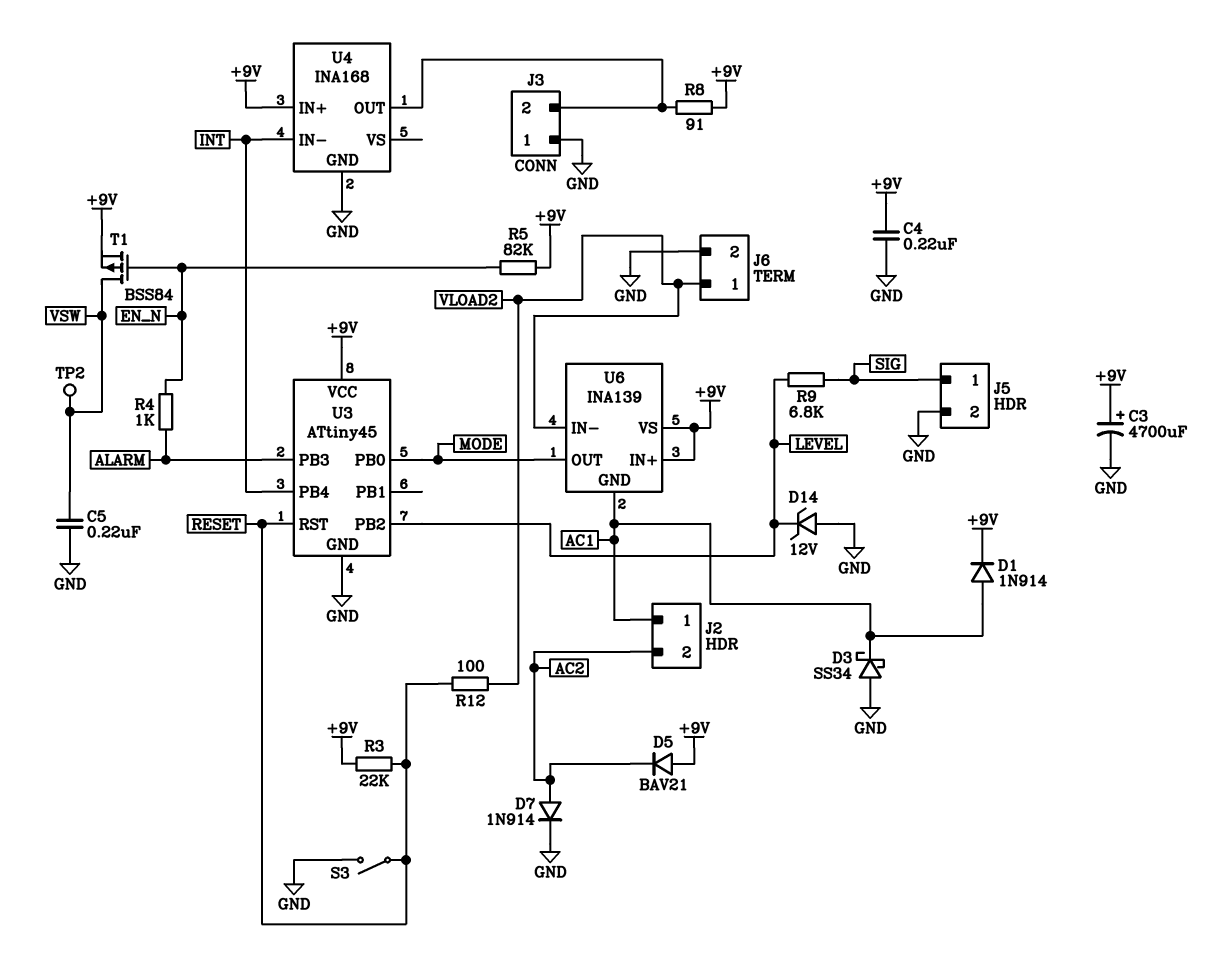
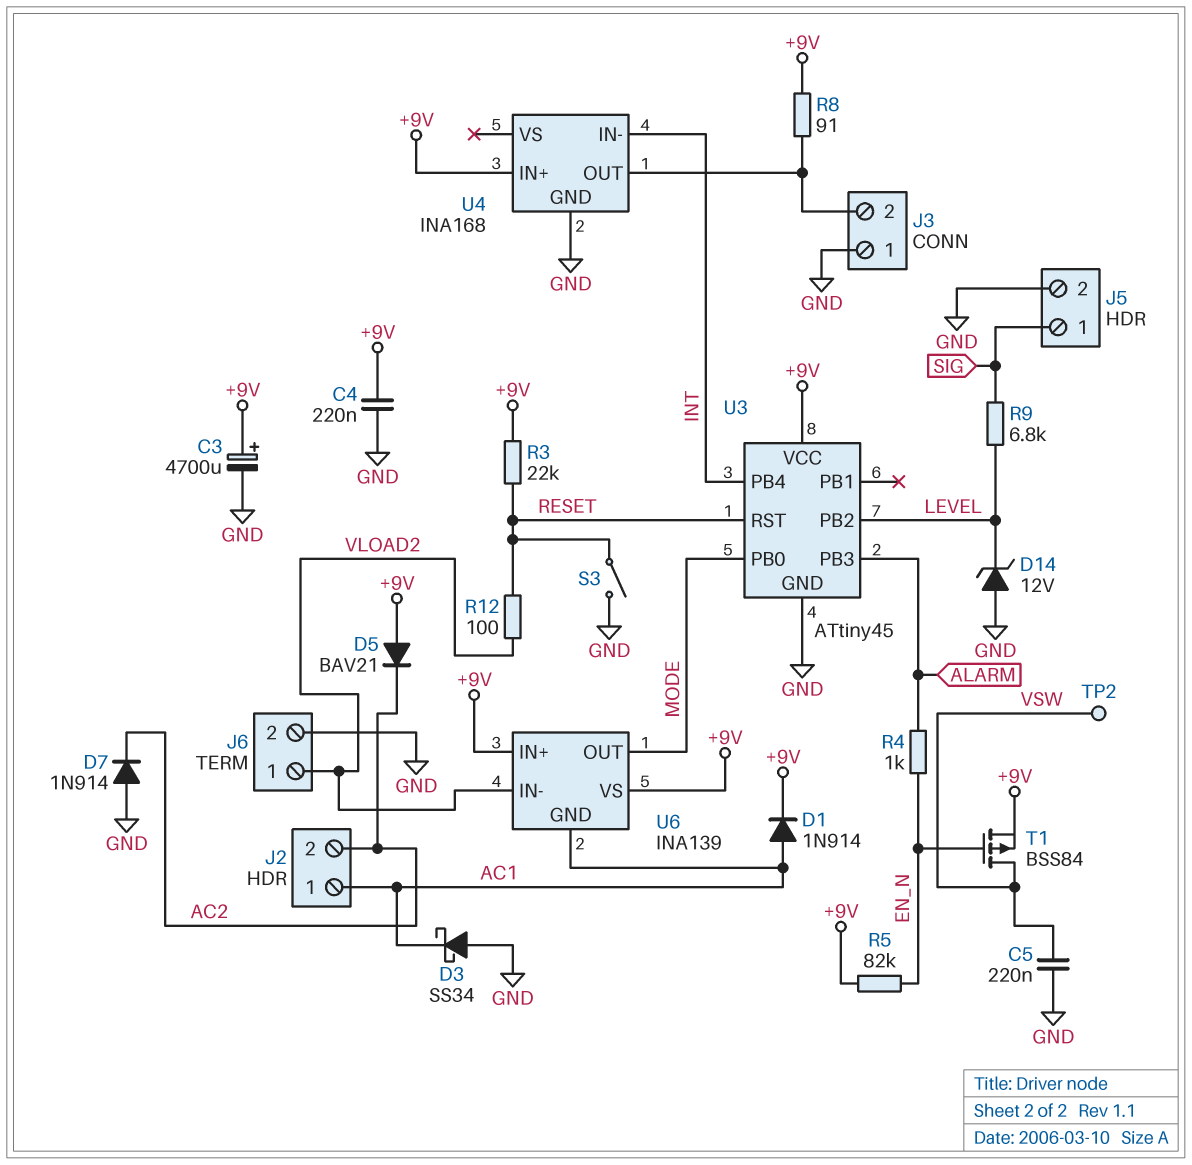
D7: diode 1N914 (A AC2, K GND) -> diode 1N914 (A GND, K AC2)

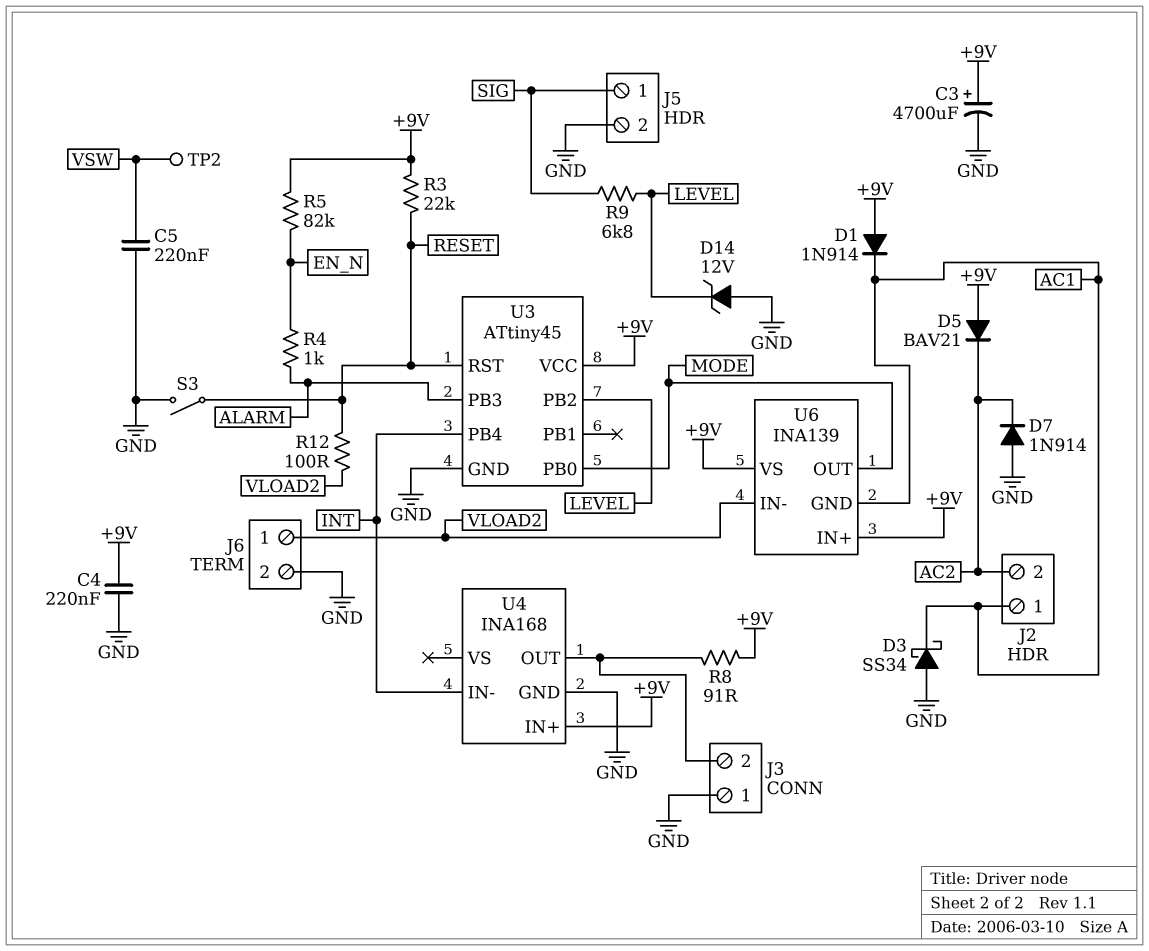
D1: diode 1N914 (A AC1, K +9V) -> diode 1N914 (A +9V, K AC1)
T1: PMOS BSS84 (G EN_N, D VSW, S +9V) -> none

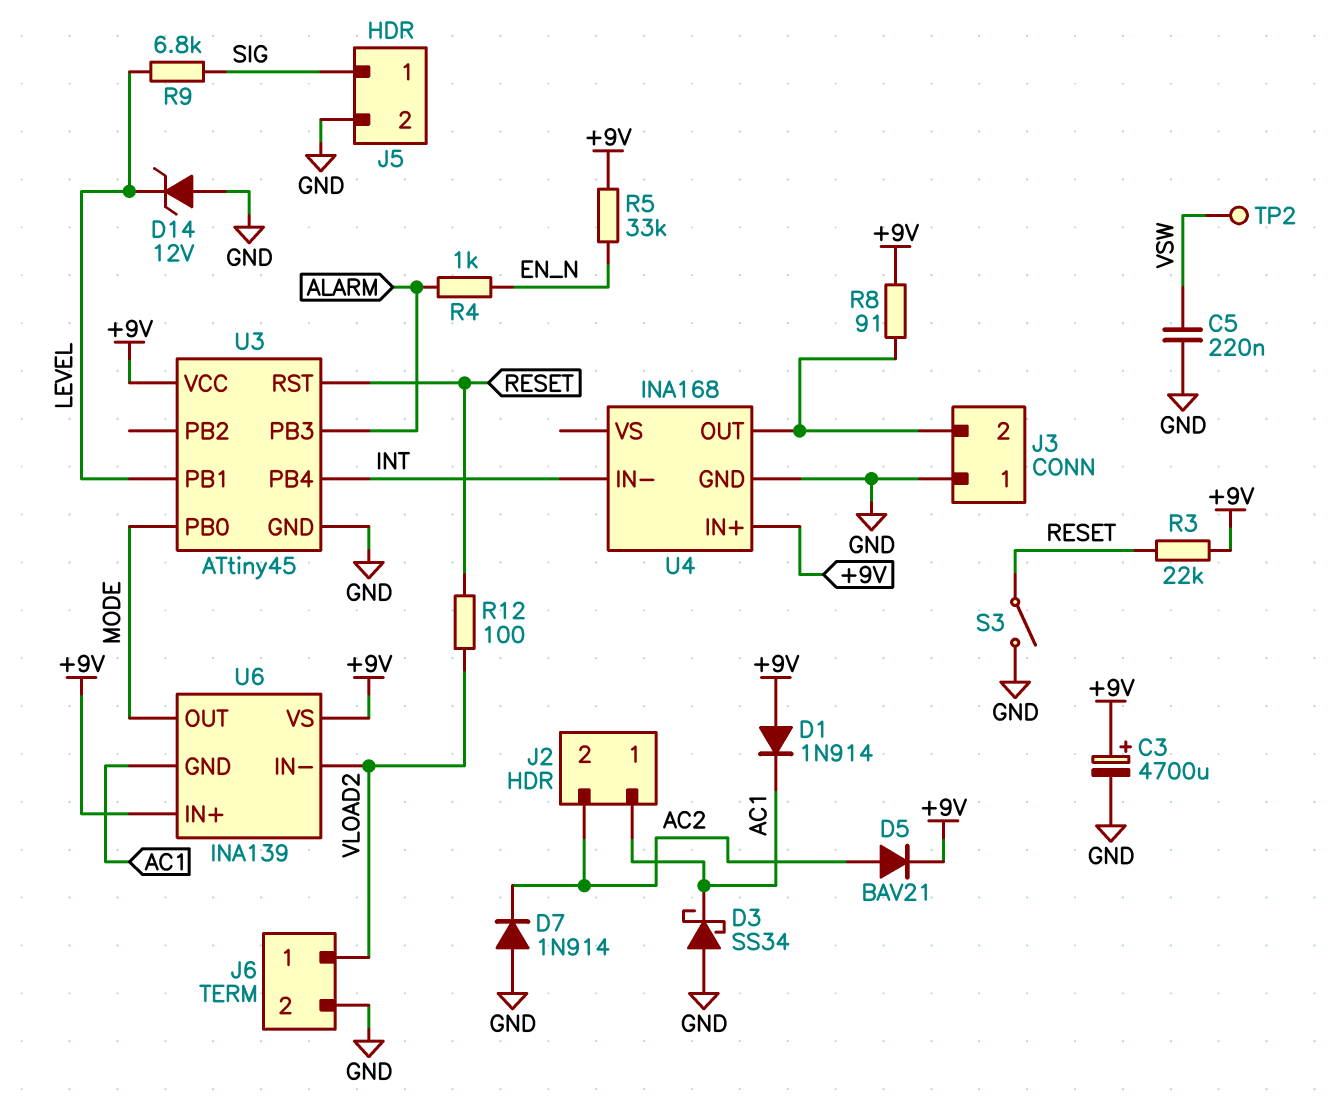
C4: 220nF (+9V, GND) -> none
D5: diode BAV21 (A +9V, K AC2) -> diode BAV21 (A AC2, K +9V)
R5: 82k (+9V, EN_N) -> 33k (+9V, EN_N)
U3 pin PB1: none -> LEVEL
U3 pin PB2: LEVEL -> none

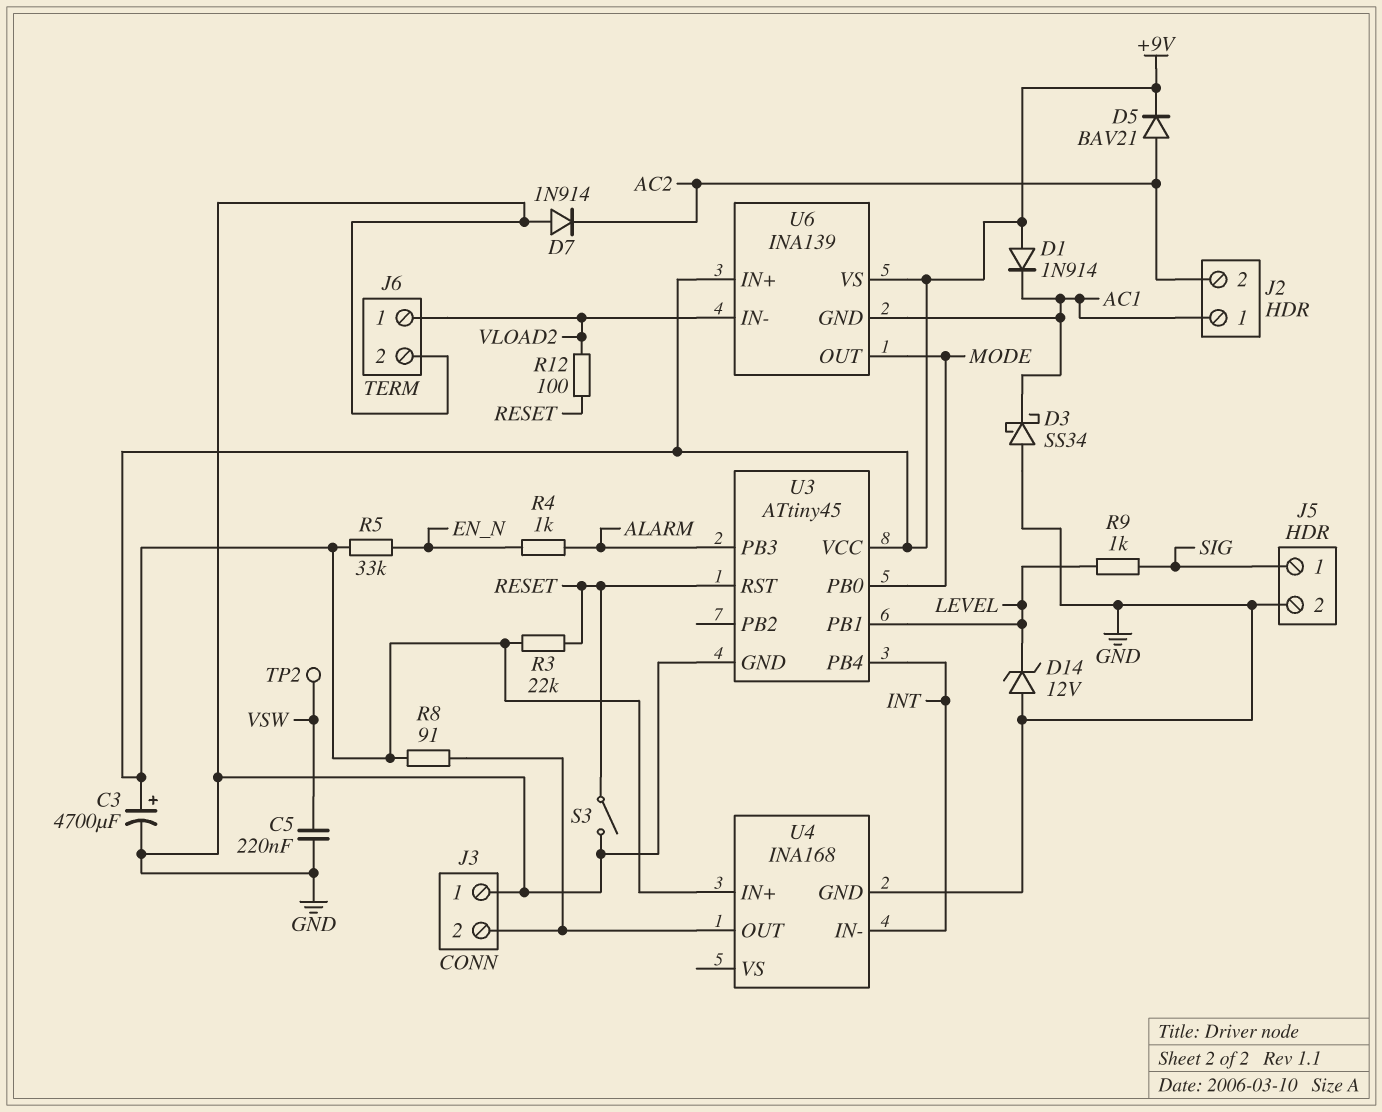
R9: 6.8k (LEVEL, SIG) -> 1k (LEVEL, SIG)

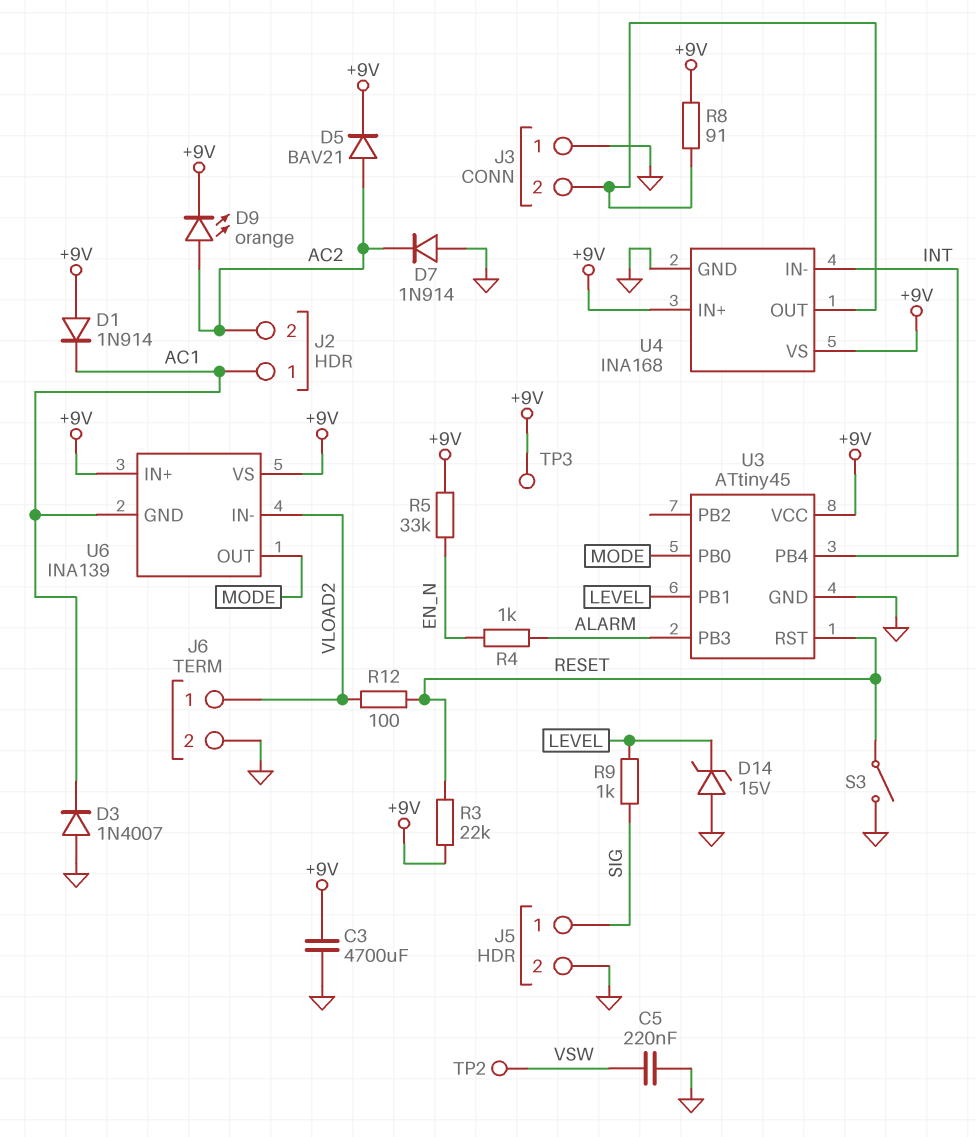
C3: 4700uF (plus +9V, minus GND) -> 4700uF (+9V, GND)
D3: schottky SS34 (A GND, K AC1) -> diode 1N4007 (A GND, K AC1)
D9: none -> LED orange (A AC2, K +9V)
D14: zener 12V (A GND, K LEVEL) -> zener 15V (A GND, K LEVEL)
TP3: none -> test point (+9V)
U4 pin VS: none -> +9V

